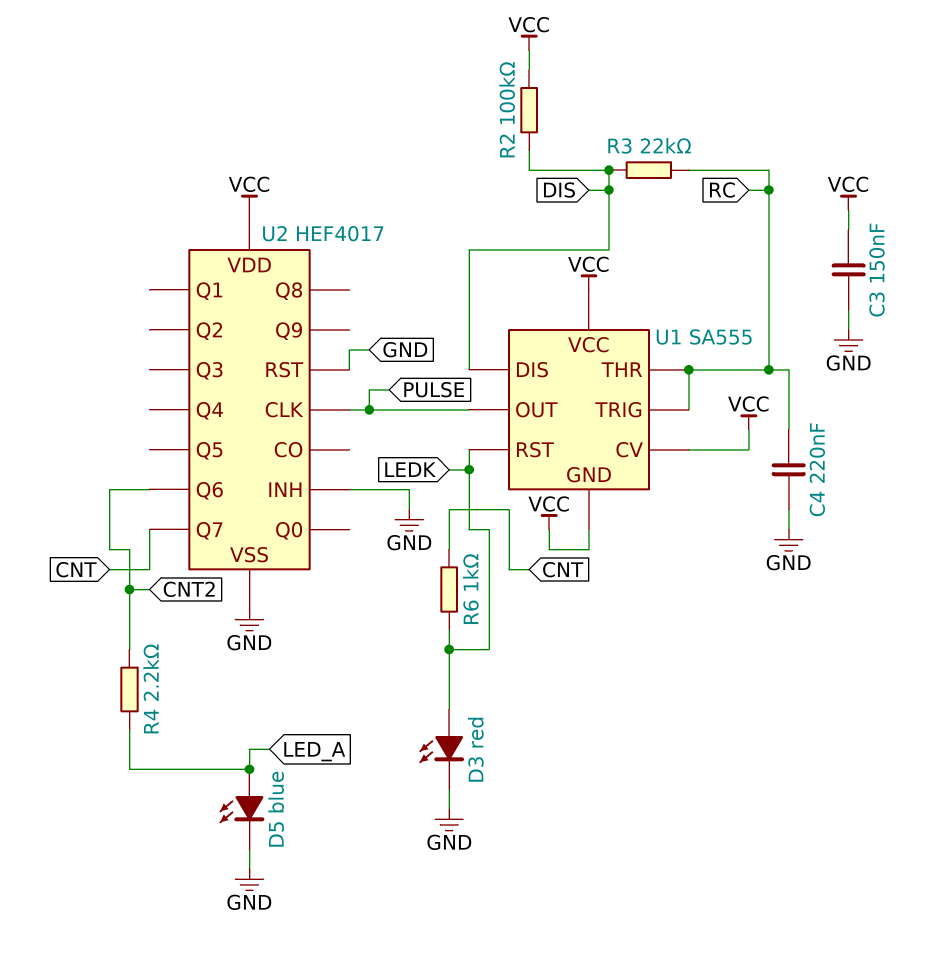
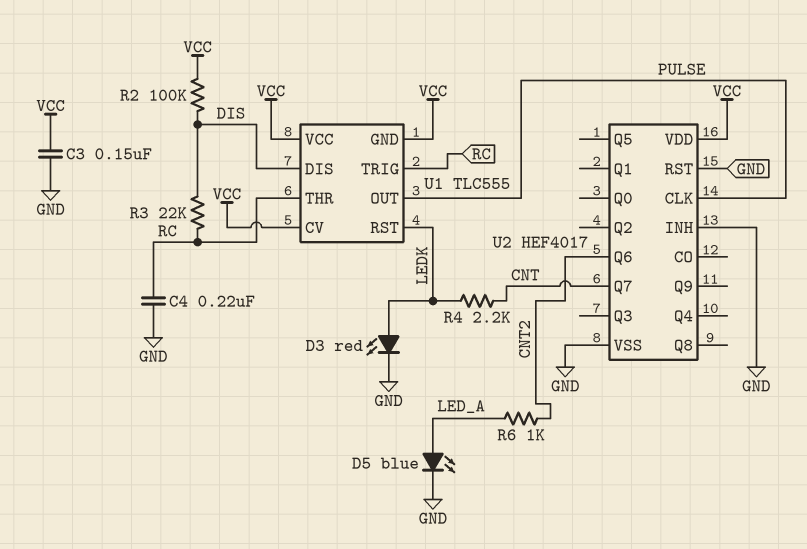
R4: 2.2k (CNT2, LED_A) -> 2.2k (CNT, LEDK)
R6: 1k (CNT, LEDK) -> 1k (CNT2, LED_A)
U1: SA555 -> TLC555

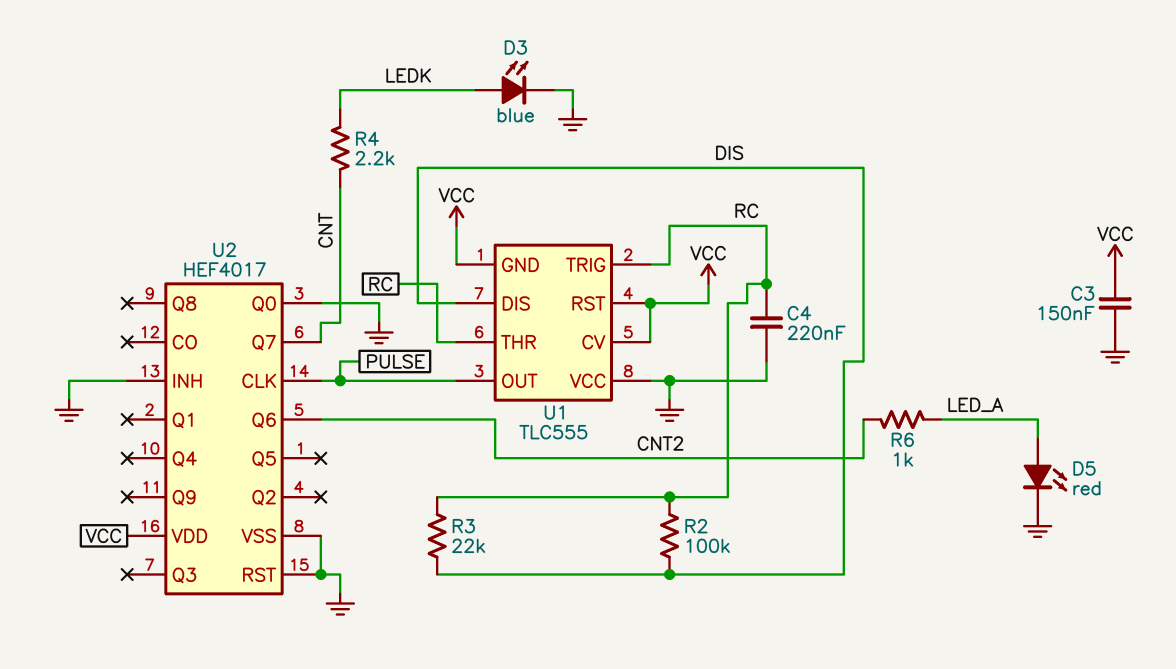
D3: LED red (A LEDK, K GND) -> LED blue (A LEDK, K GND)
D5: LED blue (A LED_A, K GND) -> LED red (A LED_A, K GND)
R2: 100k (DIS, VCC) -> 100k (DIS, RC)
U1 pin RST: LEDK -> VCC
U1 pin VCC: VCC -> GND
U2 pin Q0: none -> GND

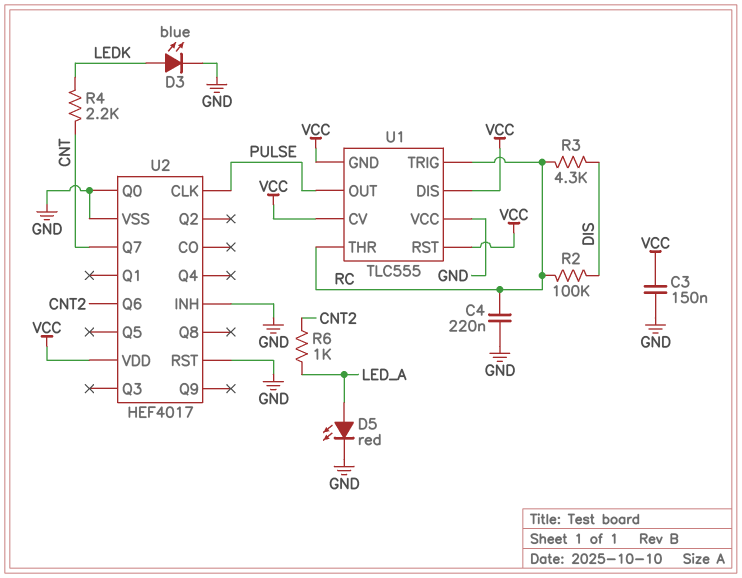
R3: 22k (DIS, RC) -> 4.3k (DIS, RC)
U1 pin DIS: DIS -> VCC

